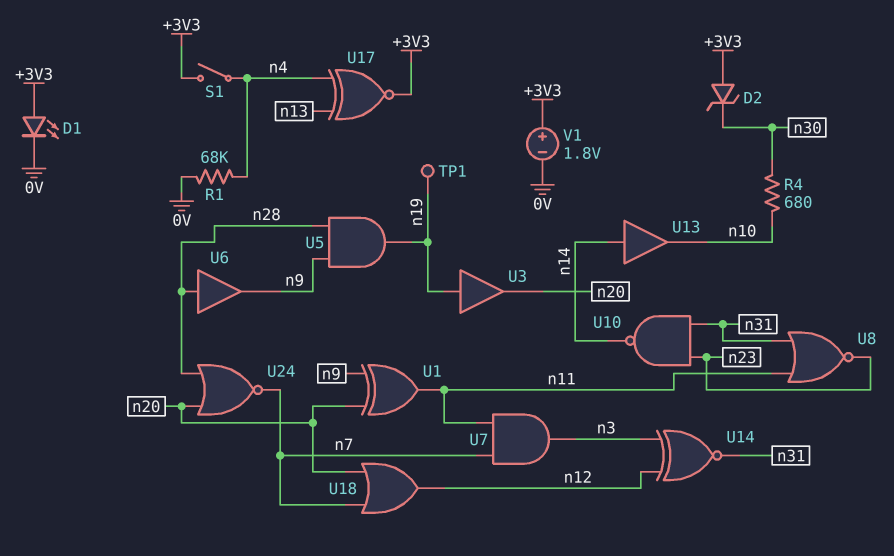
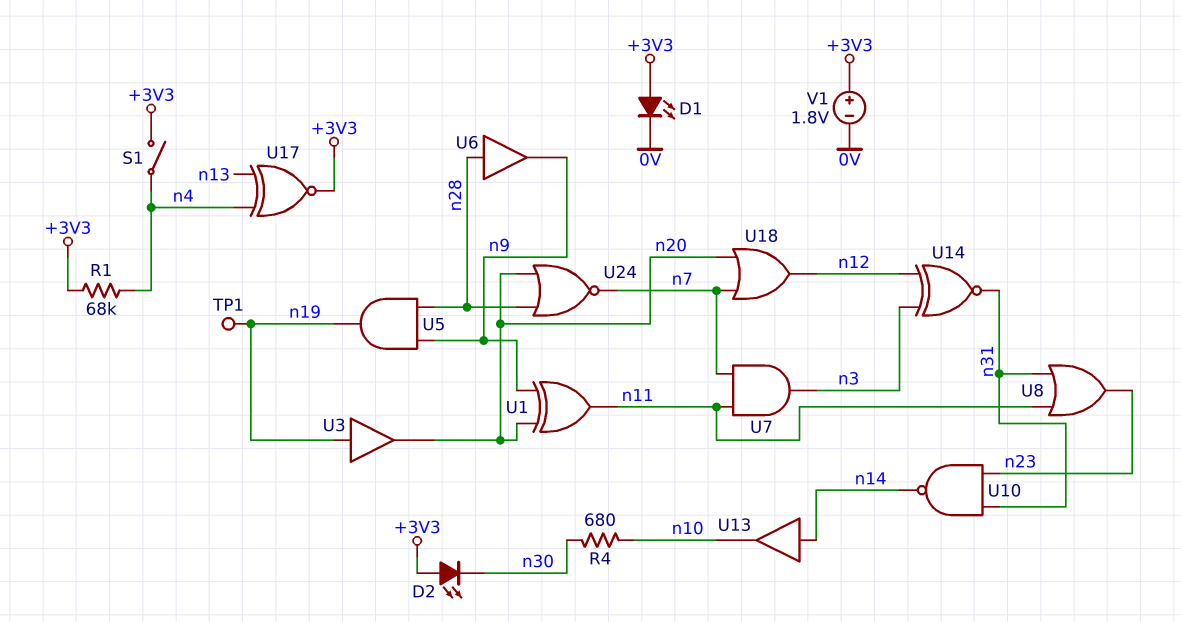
D2: zener (A +3V3, K n30) -> LED (A +3V3, K n30)
R1: 68k (0V, n4) -> 68k (+3V3, n4)
U8: NOR (in n11, in n31, out n23) -> OR (in n11, in n31, out n23)

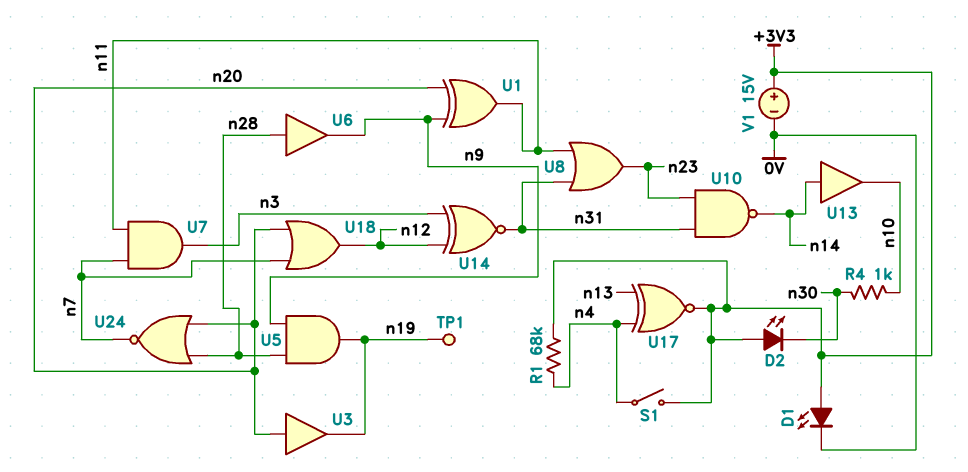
R4: 680 (n10, n30) -> 1k (n10, n30)
U3: buffer (in n19, out n20) -> buffer (in n20, out n19)
V1: 1.8V (plus +3V3, minus 0V) -> 15V (plus +3V3, minus 0V)

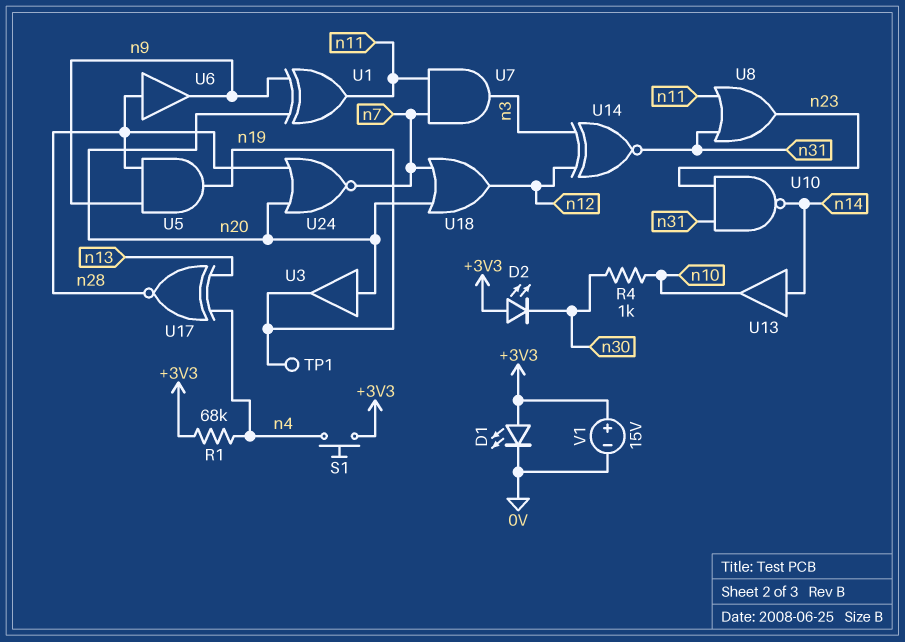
S1: switch (+3V3, n4) -> button (+3V3, n4)
U17: XNOR (in n4, in n13, out +3V3) -> XNOR (in n4, in n13, out n28)

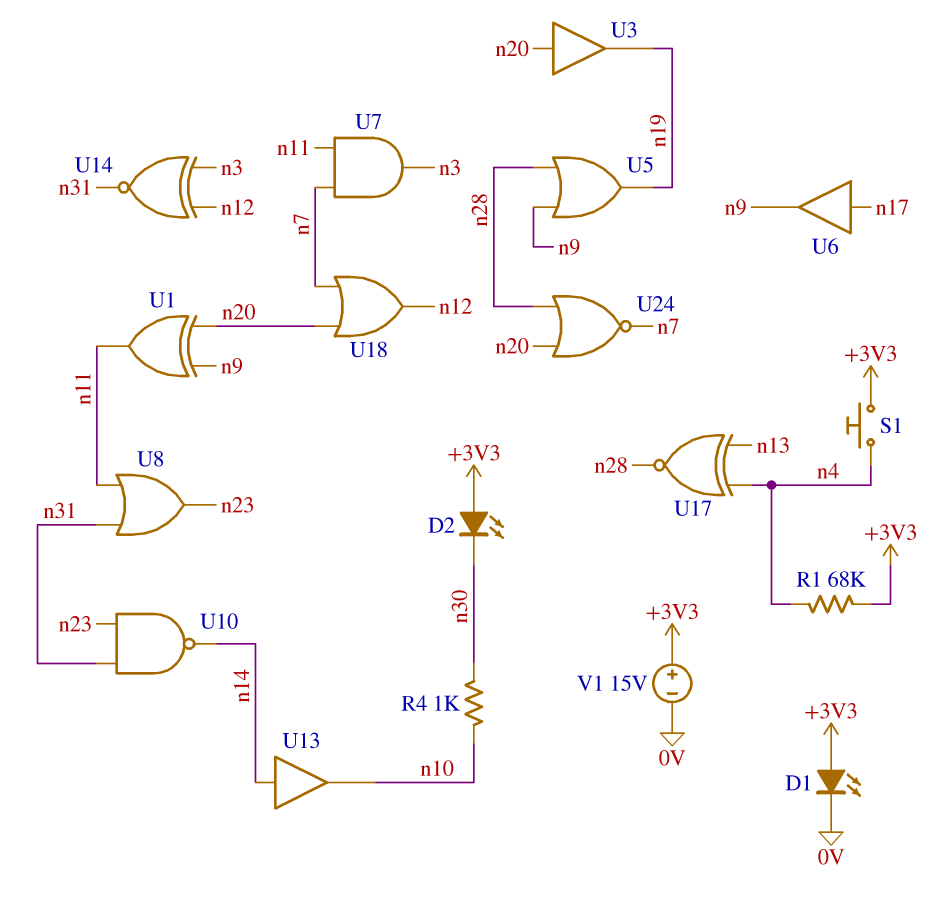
TP1: test point (n19) -> none
U5: AND (in n9, in n28, out n19) -> OR (in n9, in n28, out n19)
U6: buffer (in n28, out n9) -> buffer (in n17, out n9)

